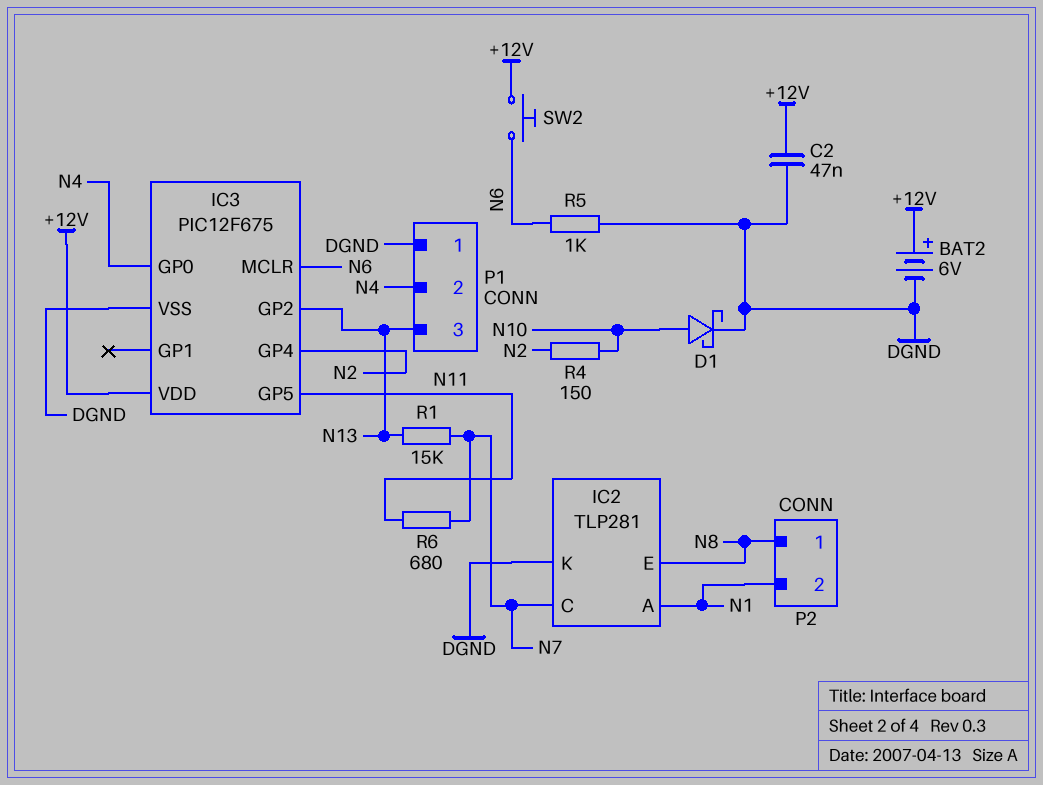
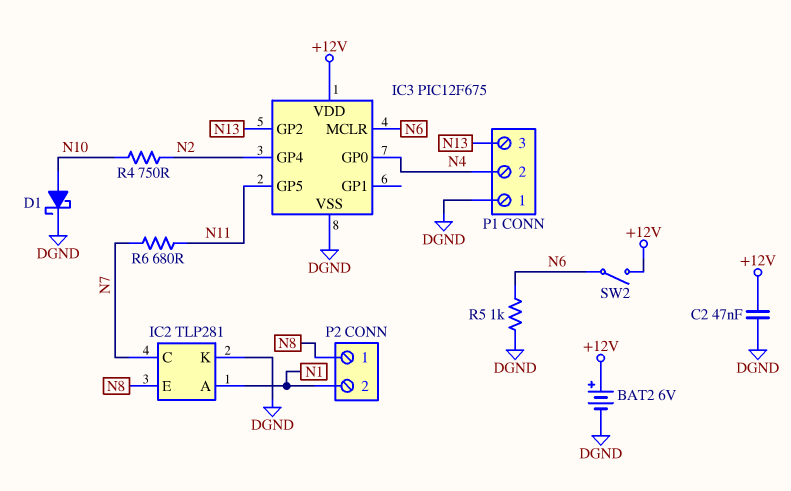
R1: 15k (N7, N13) -> none
R4: 150 (N2, N10) -> 750 (N2, N10)
SW2: button (+12V, N6) -> switch (+12V, N6)

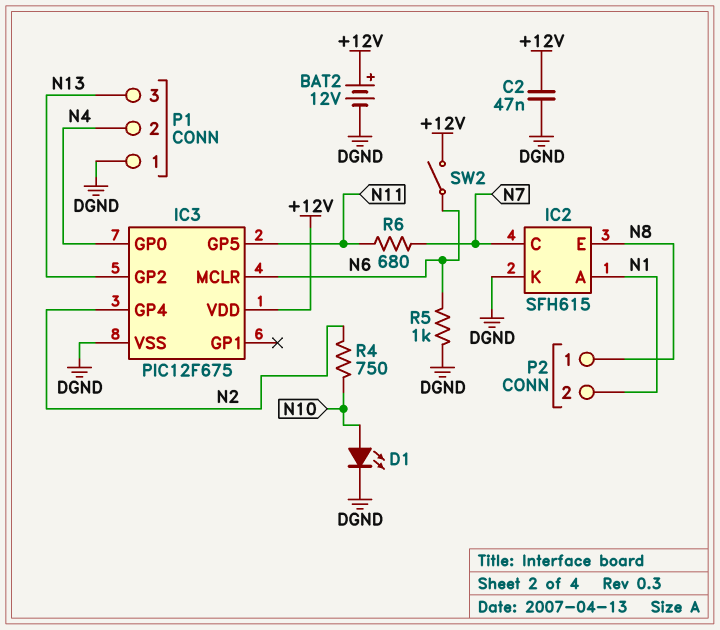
BAT2: 6V (plus +12V, minus DGND) -> 12V (plus +12V, minus DGND)
D1: schottky (A N10, K DGND) -> LED (A N10, K DGND)
IC2: TLP281 -> SFH615

